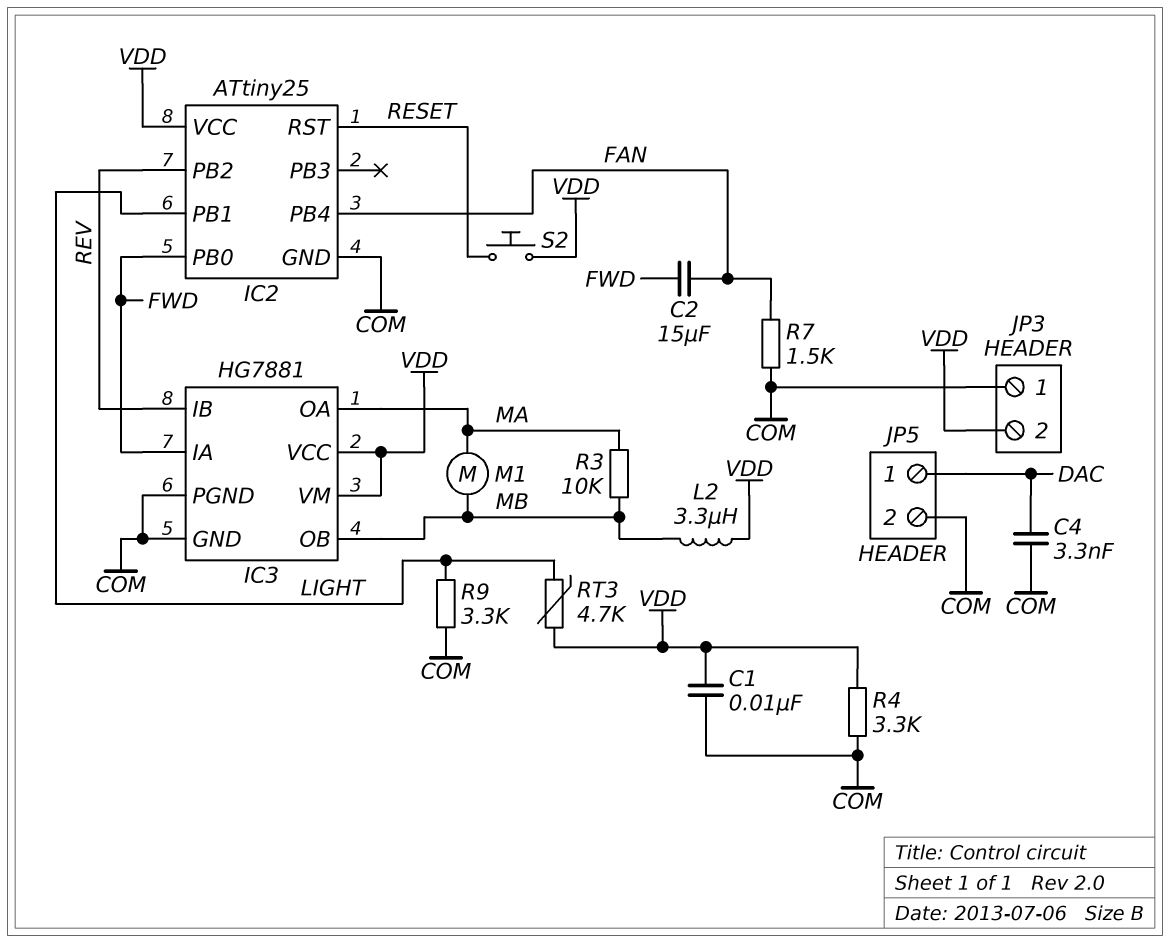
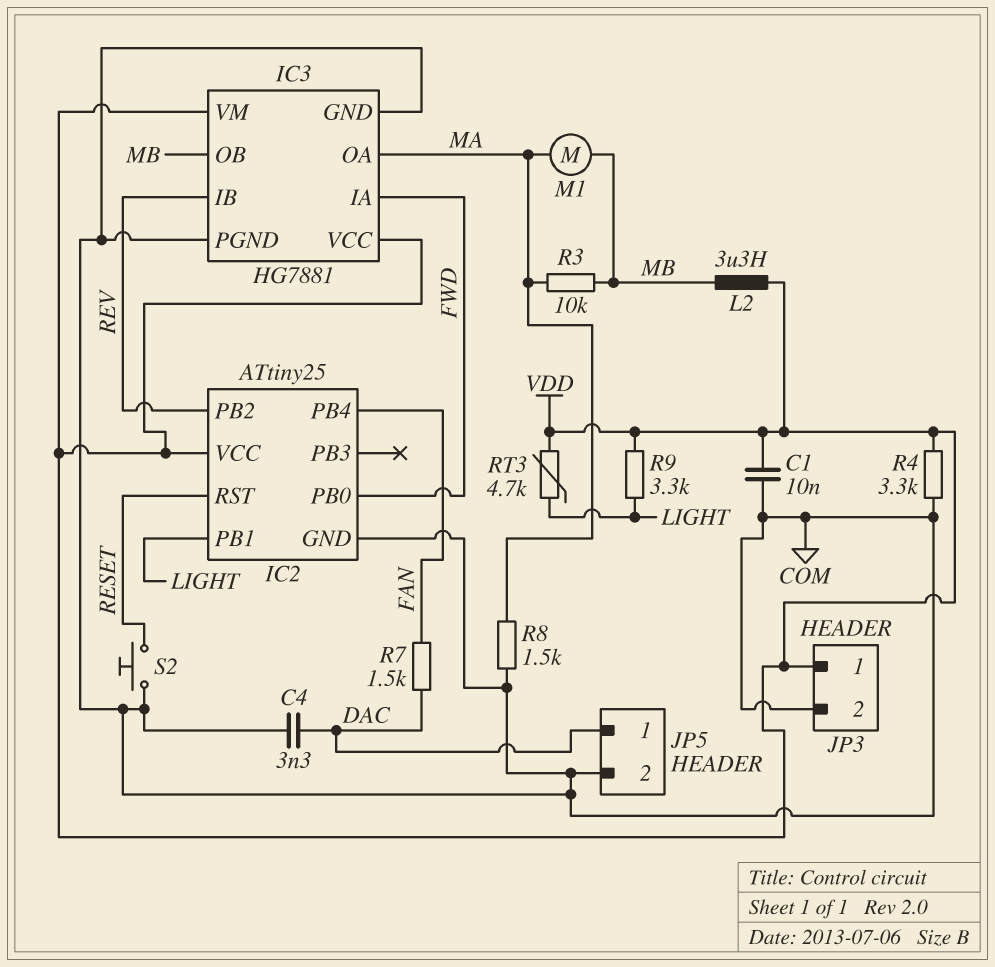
C2: 15uF (FAN, FWD) -> none
JP3 pin 1: COM -> VDD
JP3 pin 2: VDD -> COM
R7: 1.5k (COM, FAN) -> 1.5k (DAC, FAN)
R8: none -> 1.5k (COM, MA)
R9: 3.3k (COM, LIGHT) -> 3.3k (LIGHT, VDD)
S2: button (RESET, VDD) -> button (COM, RESET)

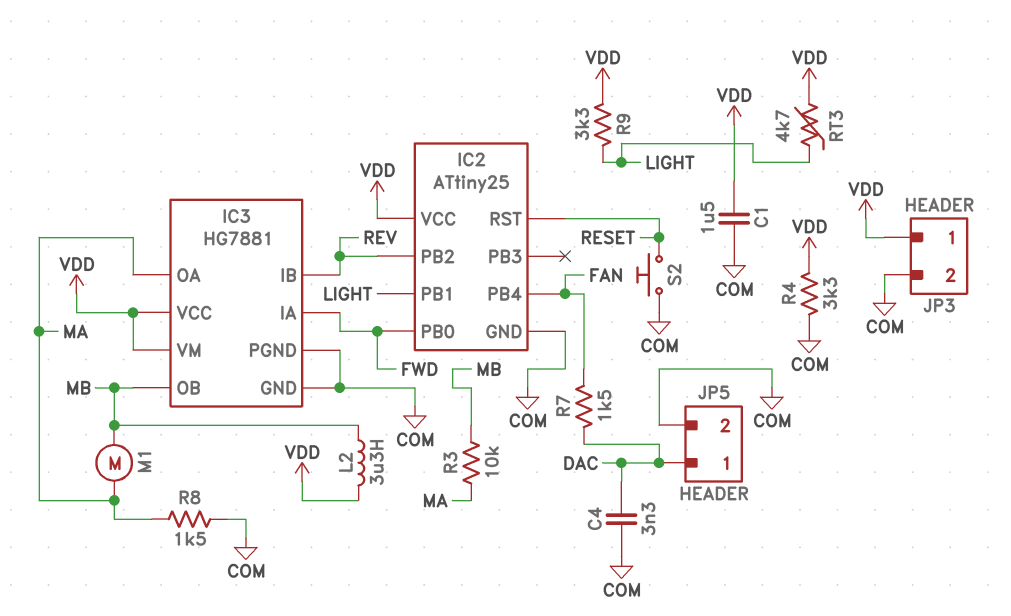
C1: 10nF (COM, VDD) -> 1.5uF (COM, VDD)

